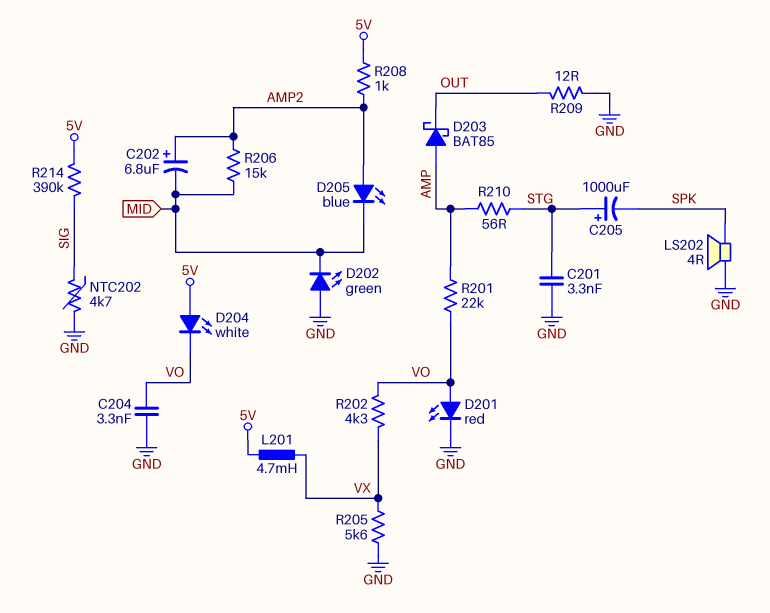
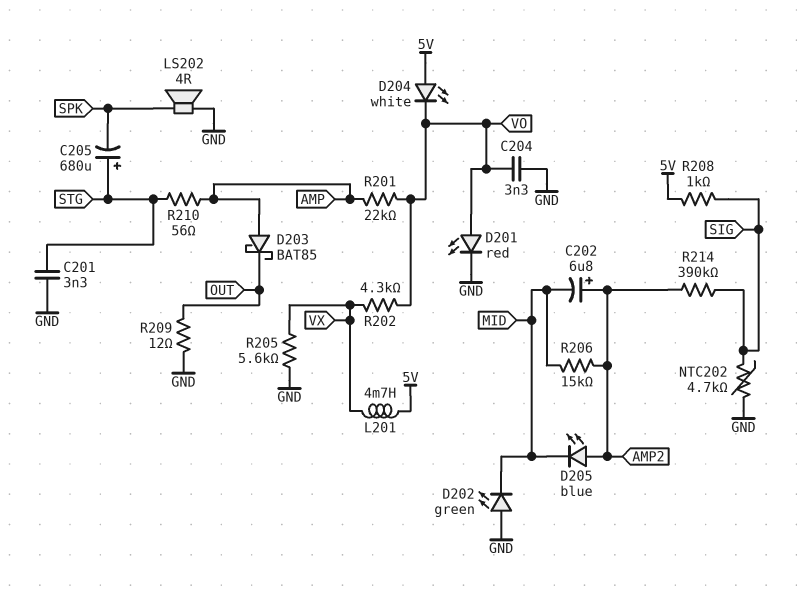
C205: 1000uF (plus STG, minus SPK) -> 680uF (plus STG, minus SPK)
R208: 1k (5V, AMP2) -> 1k (5V, SIG)
R214: 390k (5V, SIG) -> 390k (AMP2, SIG)

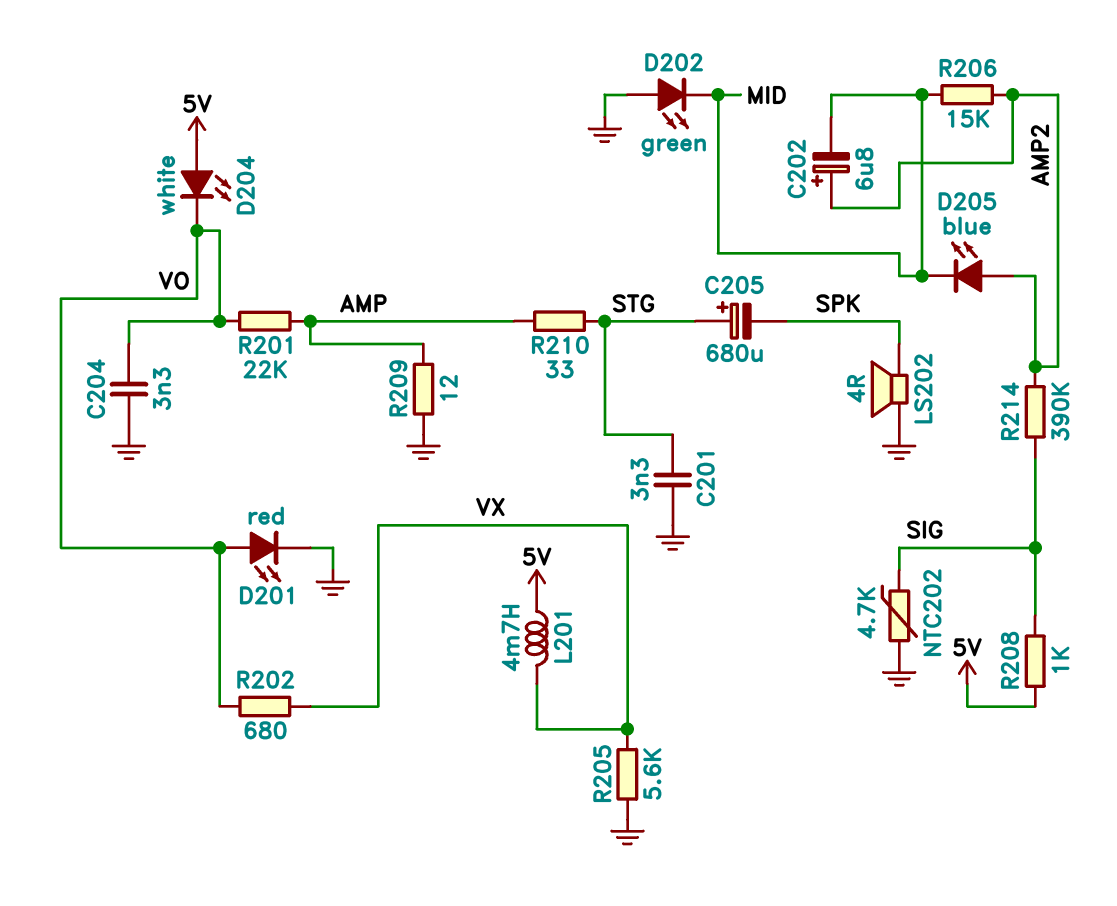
D203: schottky BAT85 (A AMP, K OUT) -> none
R202: 4.3k (VO, VX) -> 680 (VO, VX)
R209: 12 (GND, OUT) -> 12 (AMP, GND)
R210: 56 (AMP, STG) -> 33 (AMP, STG)

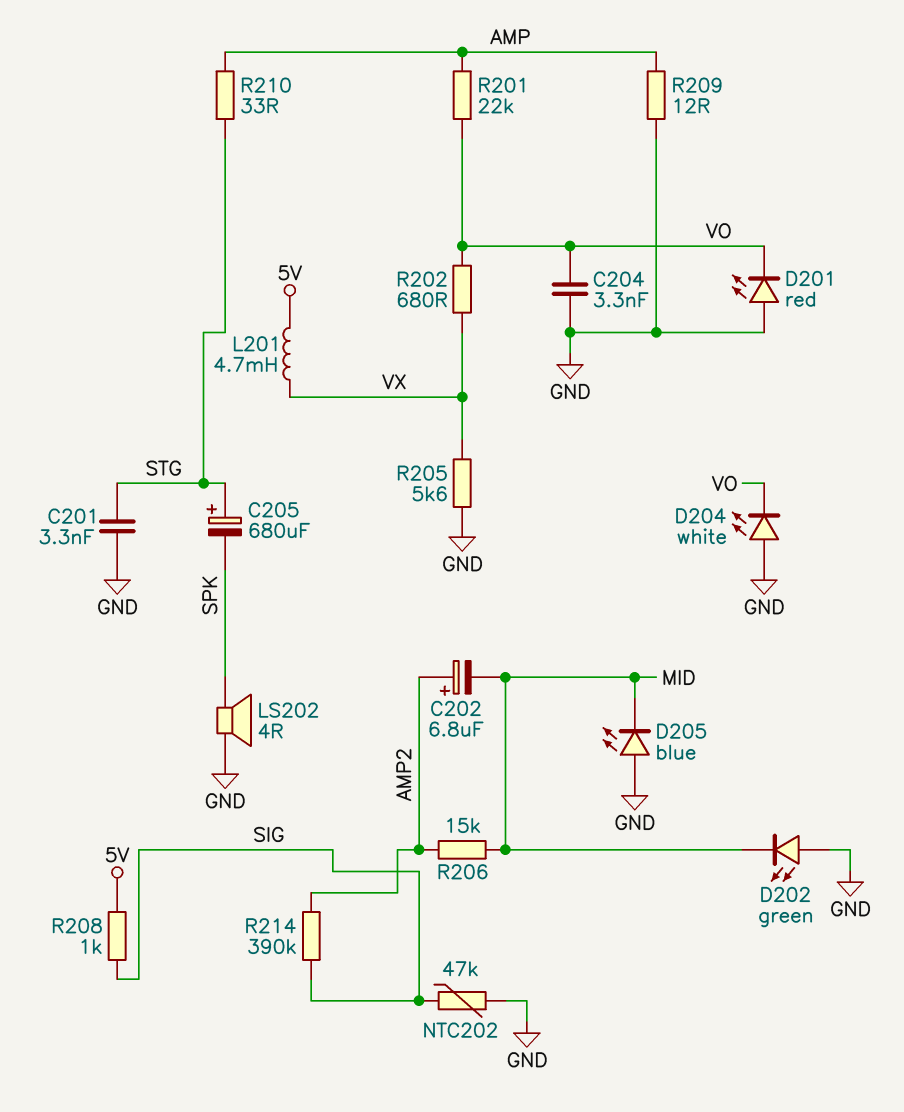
D201: LED red (A VO, K GND) -> LED red (A GND, K VO)
D204: LED white (A 5V, K VO) -> LED white (A GND, K VO)
D205: LED blue (A AMP2, K MID) -> LED blue (A GND, K MID)
NTC202: 4.7k (GND, SIG) -> 47k (GND, SIG)

